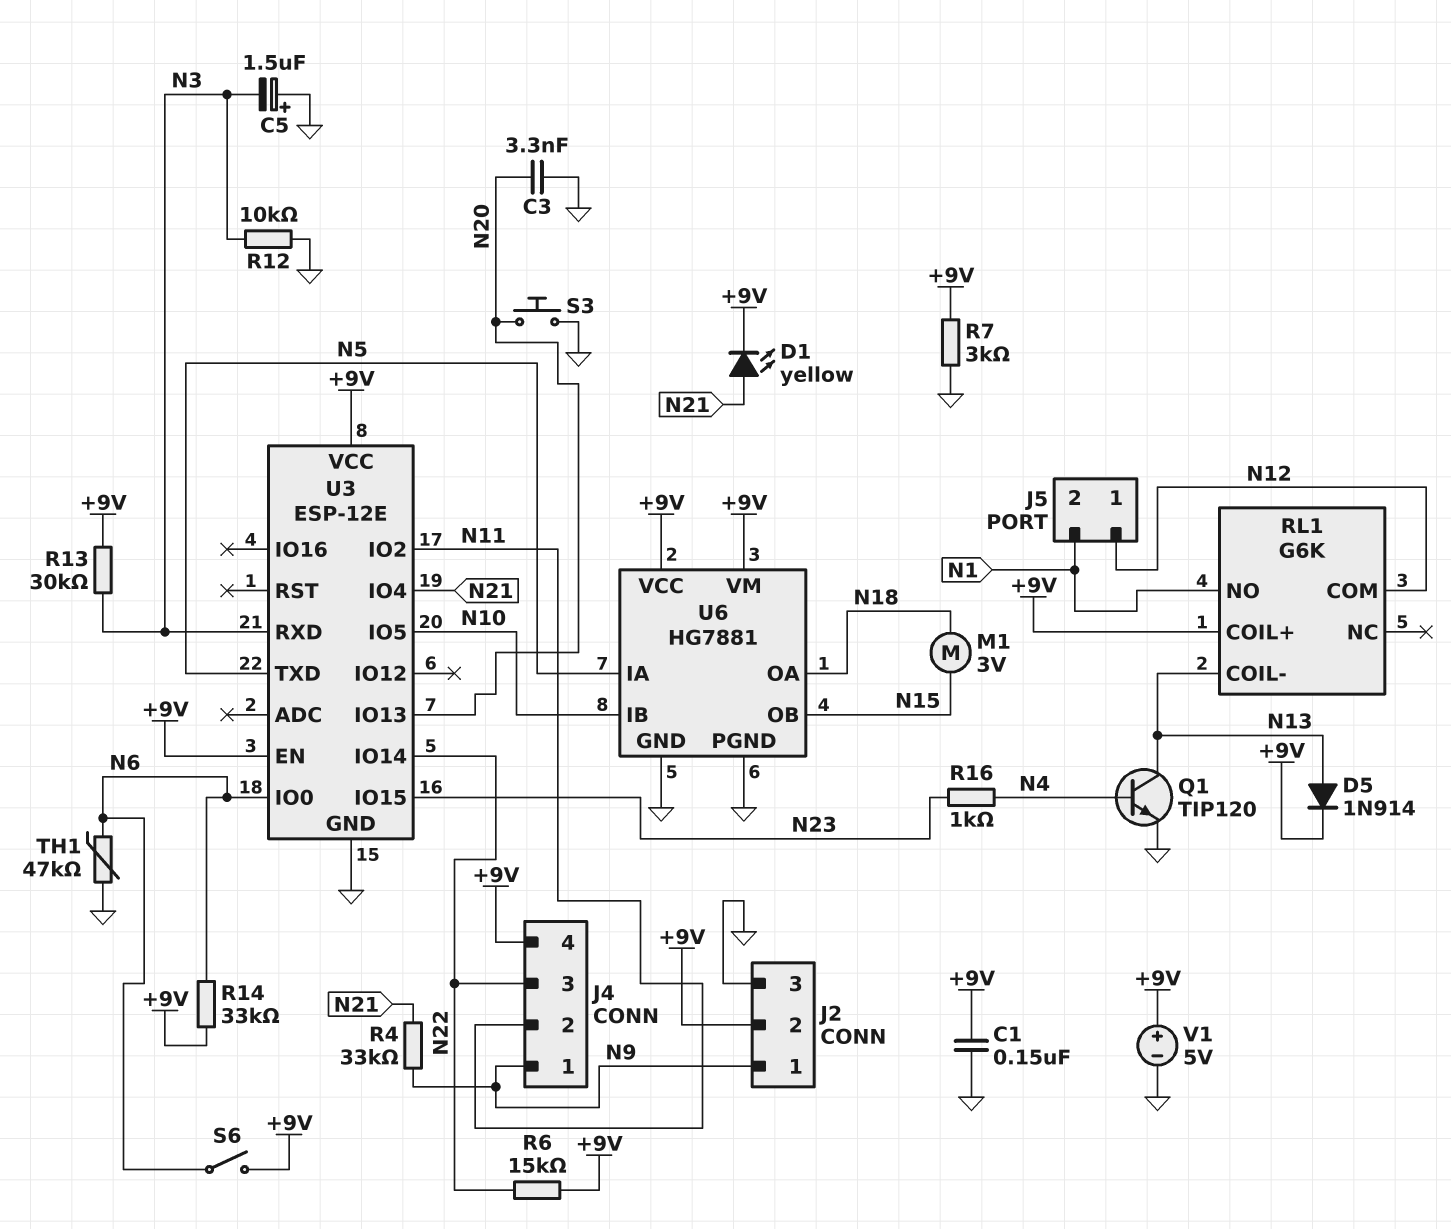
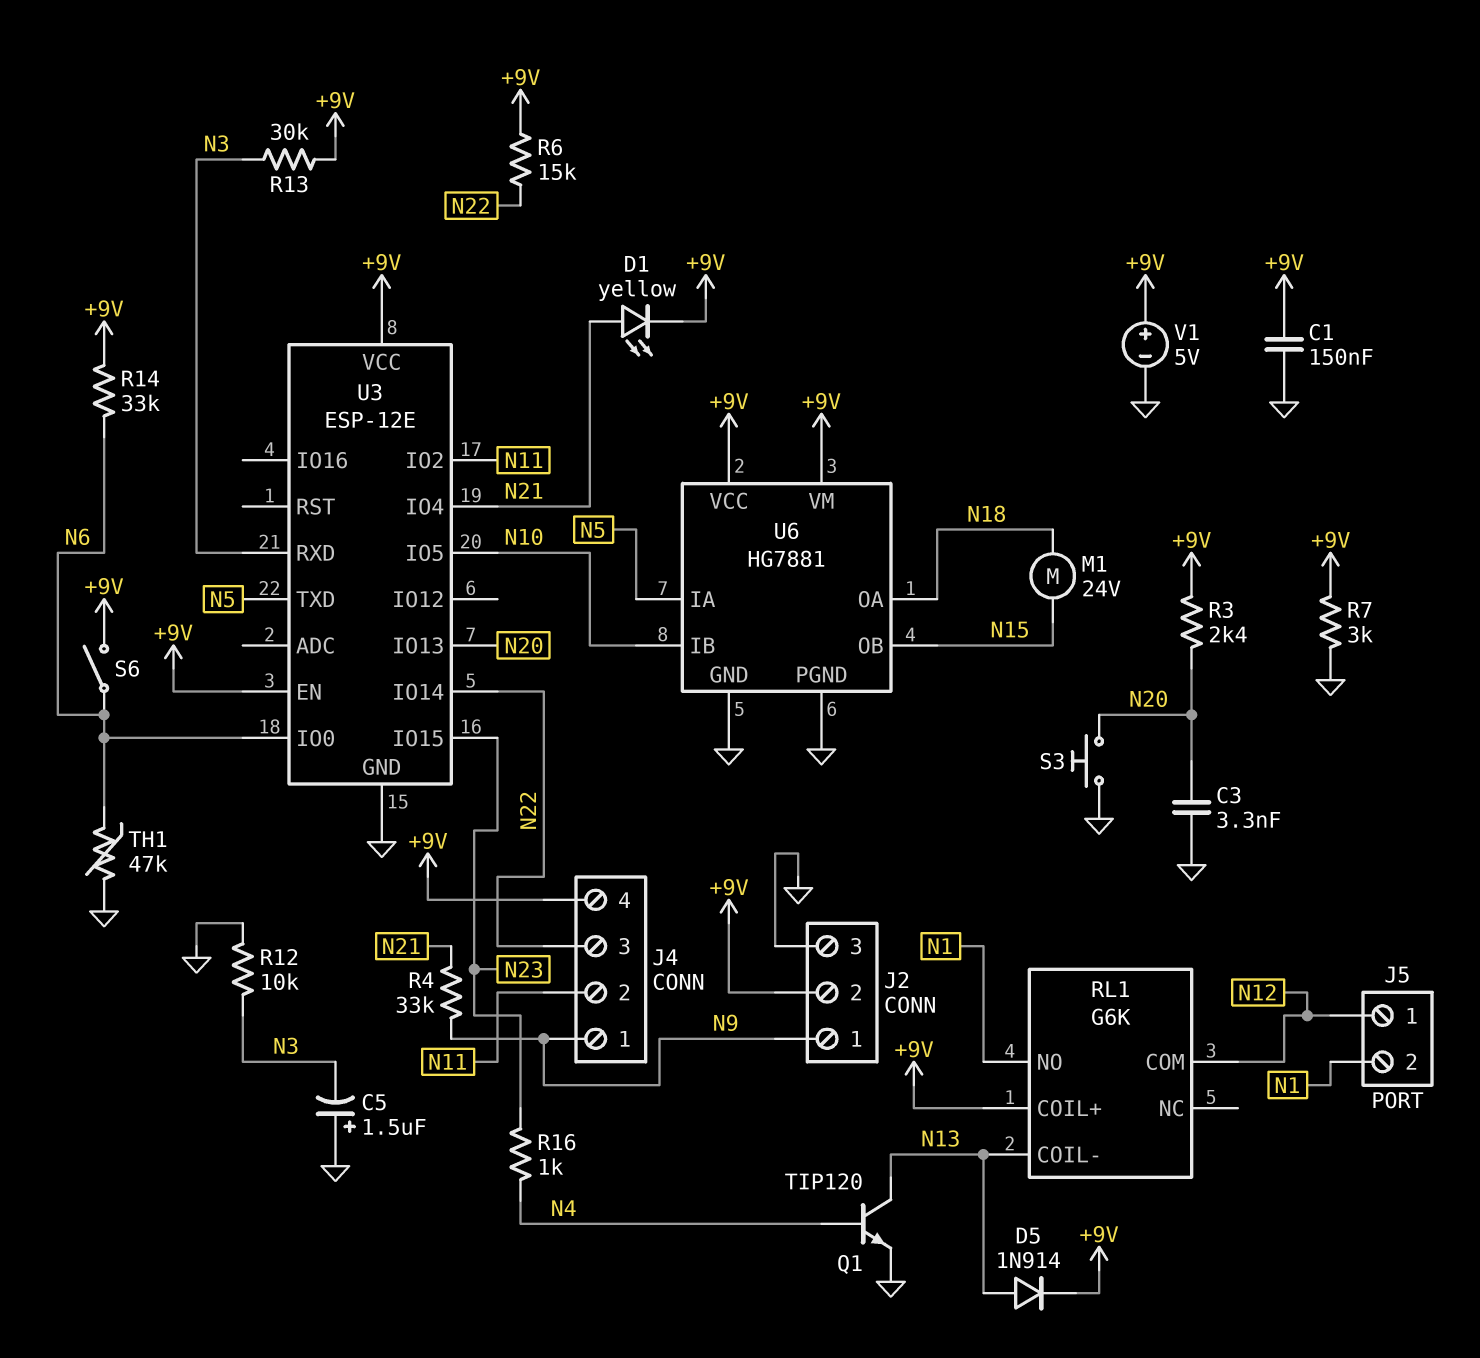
M1: motor 3V (N15, N18) -> motor 24V (N15, N18)
R3: none -> 2.4k (+9V, N20)

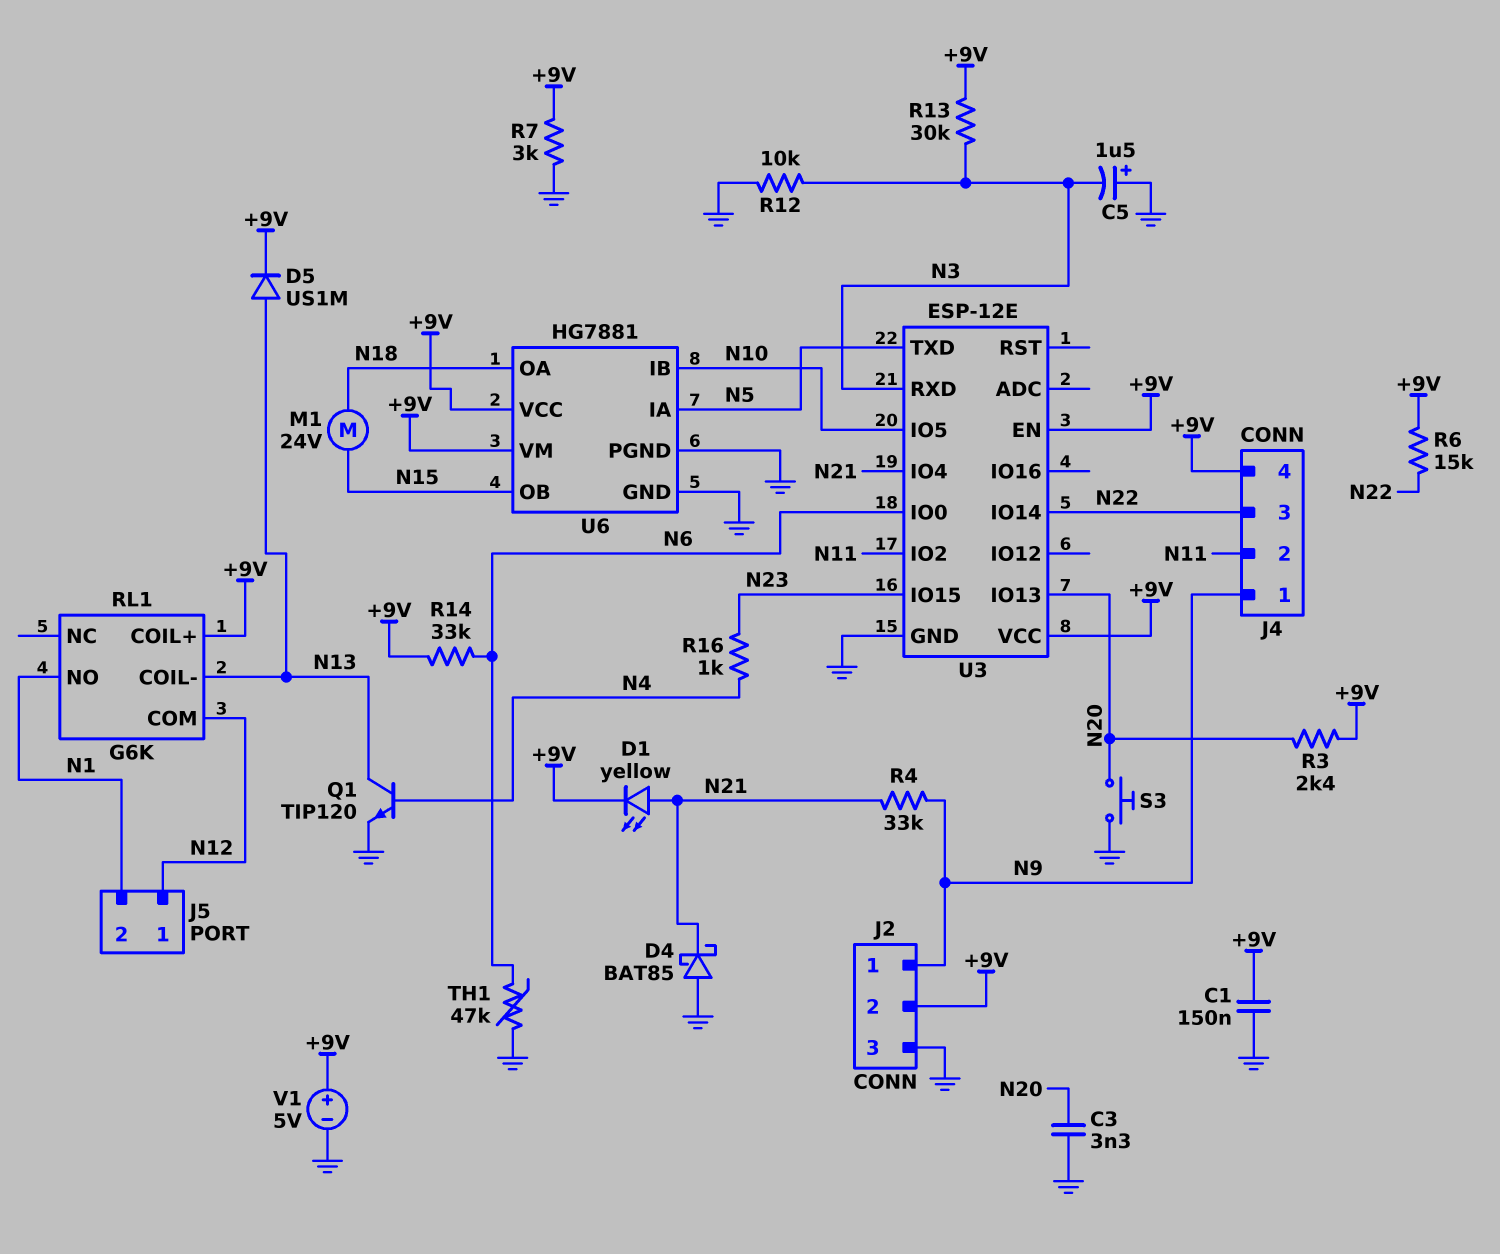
D4: none -> schottky BAT85 (A GND, K N21)
D5: diode 1N914 (A N13, K +9V) -> diode US1M (A N13, K +9V)
S6: switch (+9V, N6) -> none

